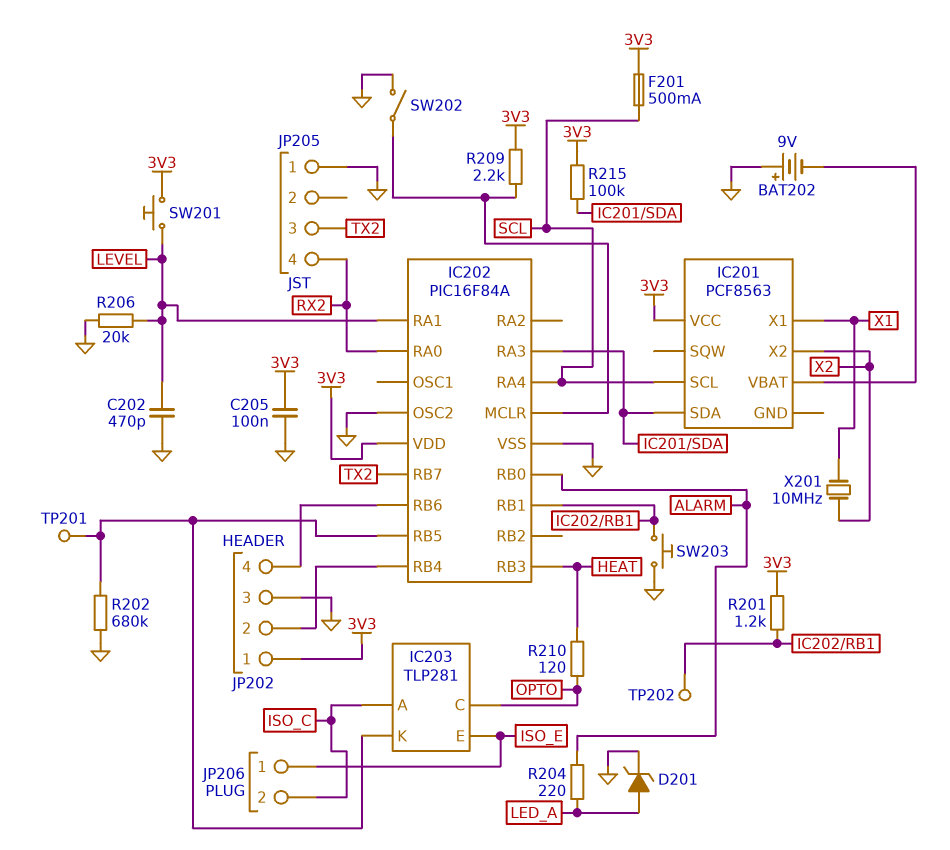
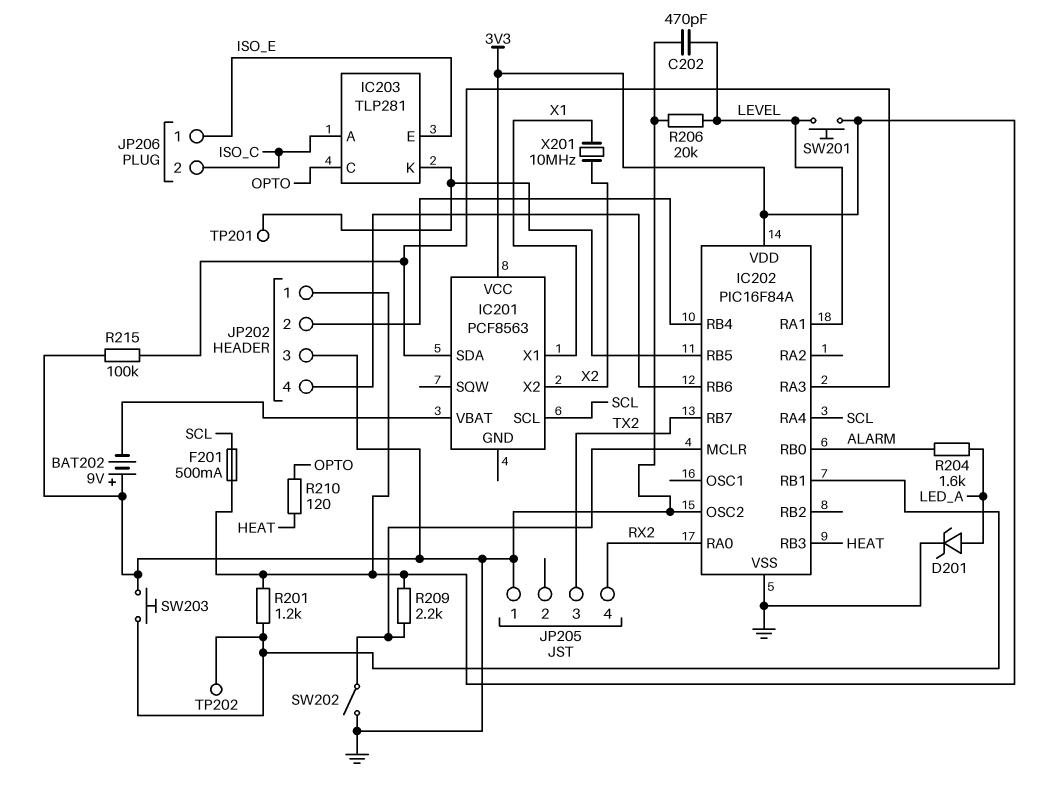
C205: 100nF (3V3, GND) -> none
R202: 680k (GND, IC202/RB5) -> none
R204: 220 (ALARM, LED_A) -> 1.6k (ALARM, LED_A)
R215: 100k (3V3, IC201/SDA) -> 100k (GND, IC201/SDA)

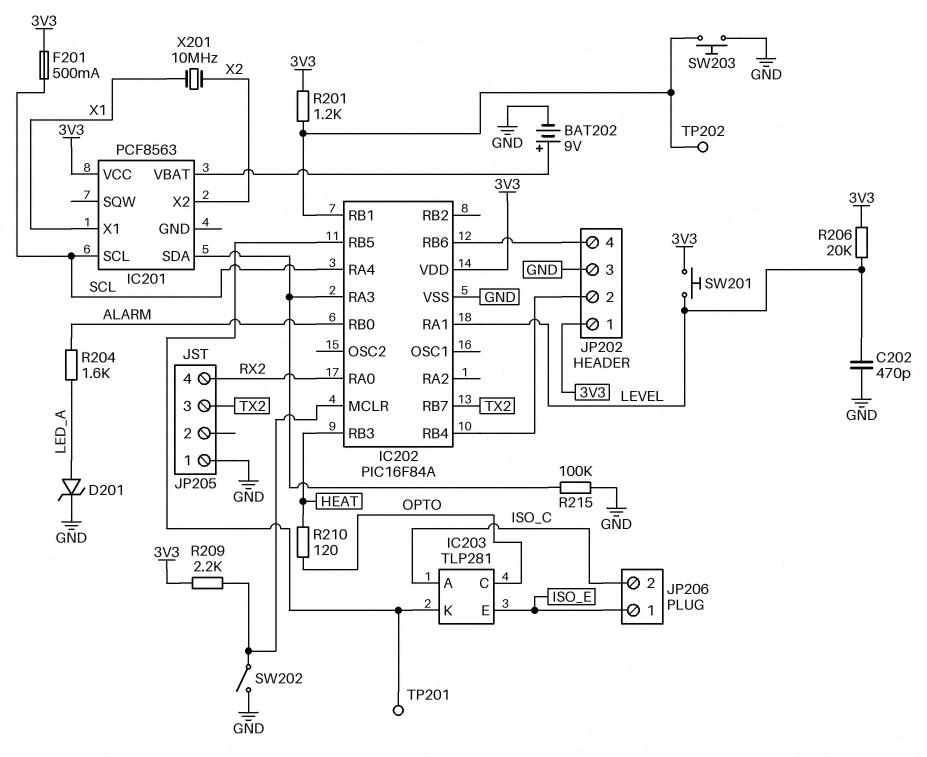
BAT202: 9V (plus GND, minus IC201/VBAT) -> 9V (plus IC201/VBAT, minus GND)
IC202 pin OSC2: GND -> none
R206: 20k (GND, LEVEL) -> 20k (3V3, LEVEL)

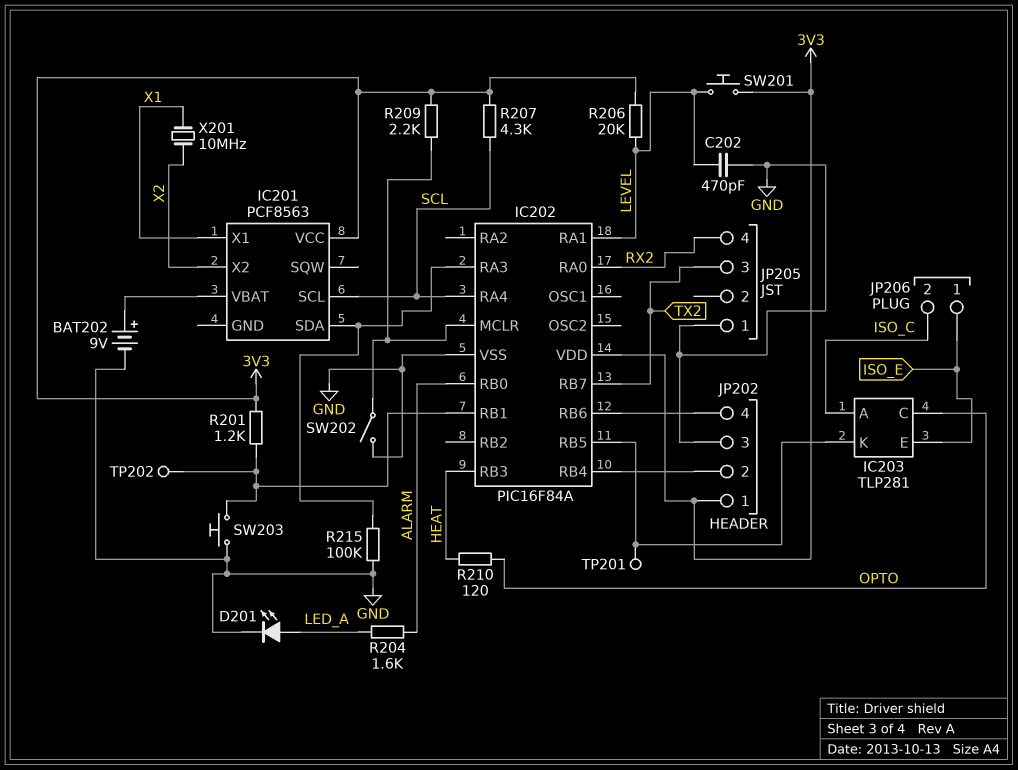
D201: zener (A LED_A, K GND) -> LED (A LED_A, K GND)
F201: 500mA (3V3, SCL) -> none
R207: none -> 4.3k (3V3, SCL)

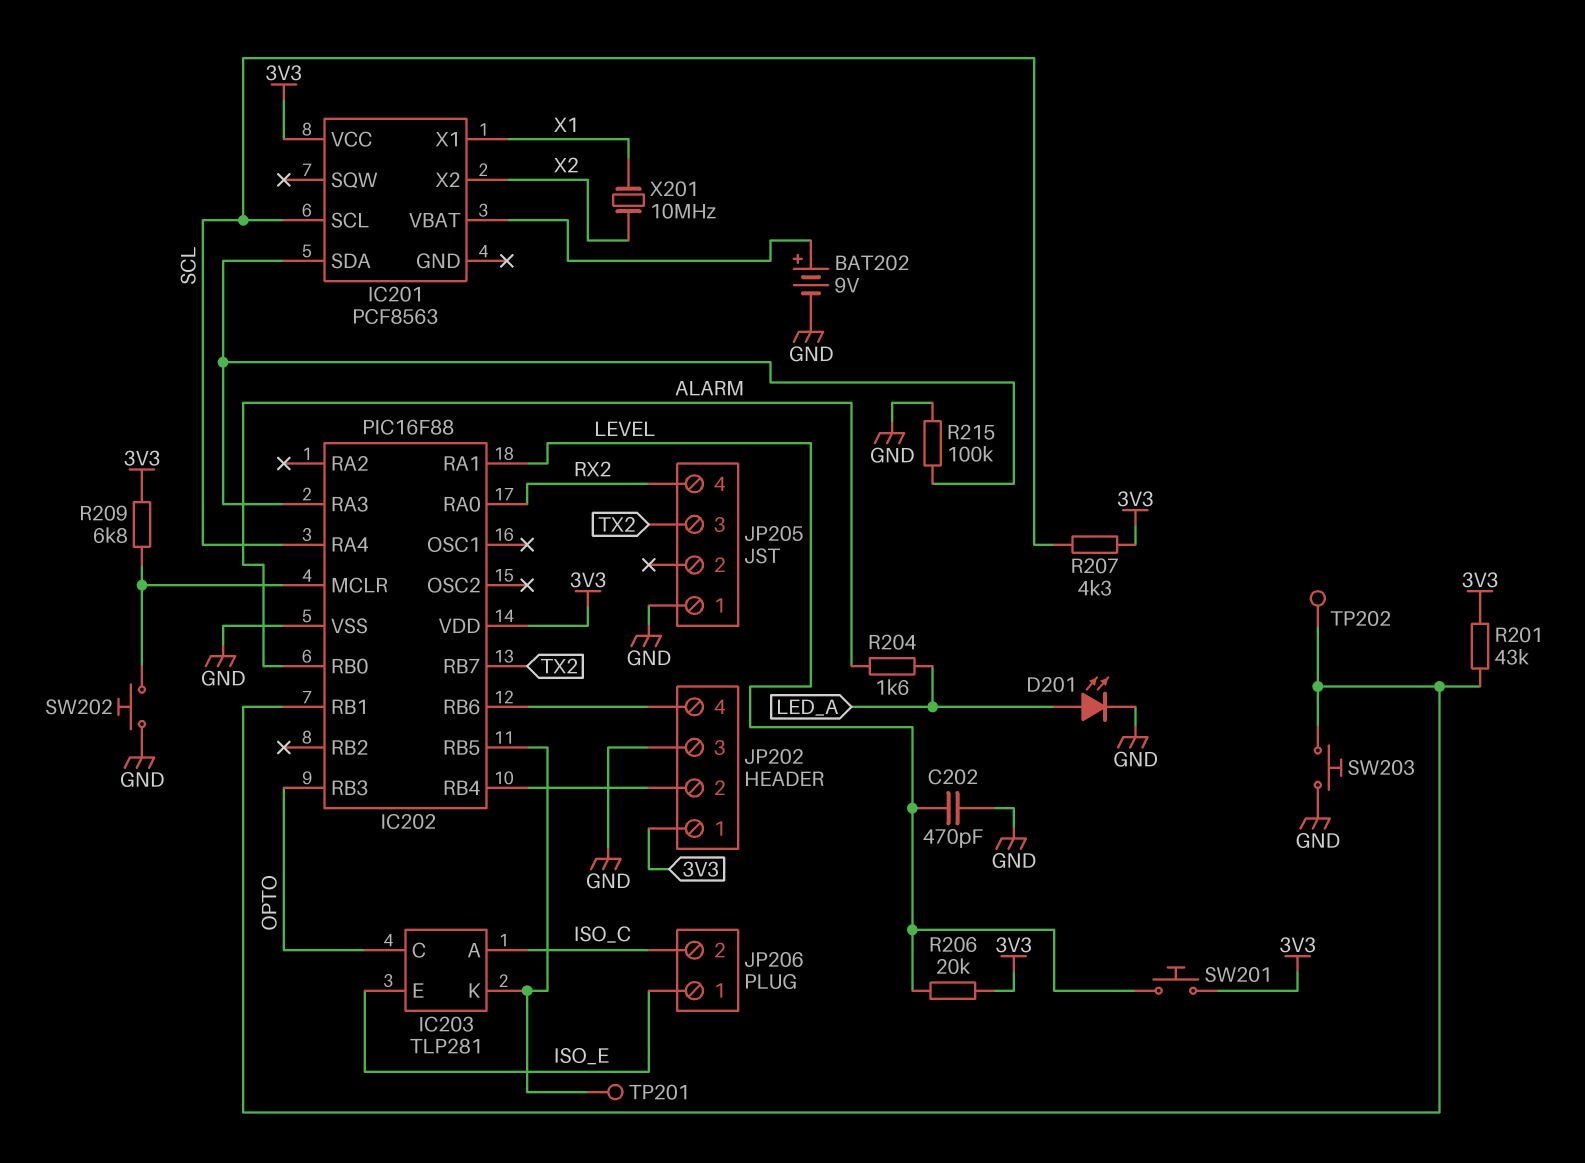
IC202: PIC16F84A -> PIC16F88
IC202 pin RB3: HEAT -> OPTO
R201: 1.2k (3V3, IC202/RB1) -> 43k (3V3, IC202/RB1)
R209: 2.2k (3V3, IC202/MCLR) -> 6.8k (3V3, IC202/MCLR)
R210: 120 (HEAT, OPTO) -> none
SW202: switch (GND, IC202/MCLR) -> button (GND, IC202/MCLR)

